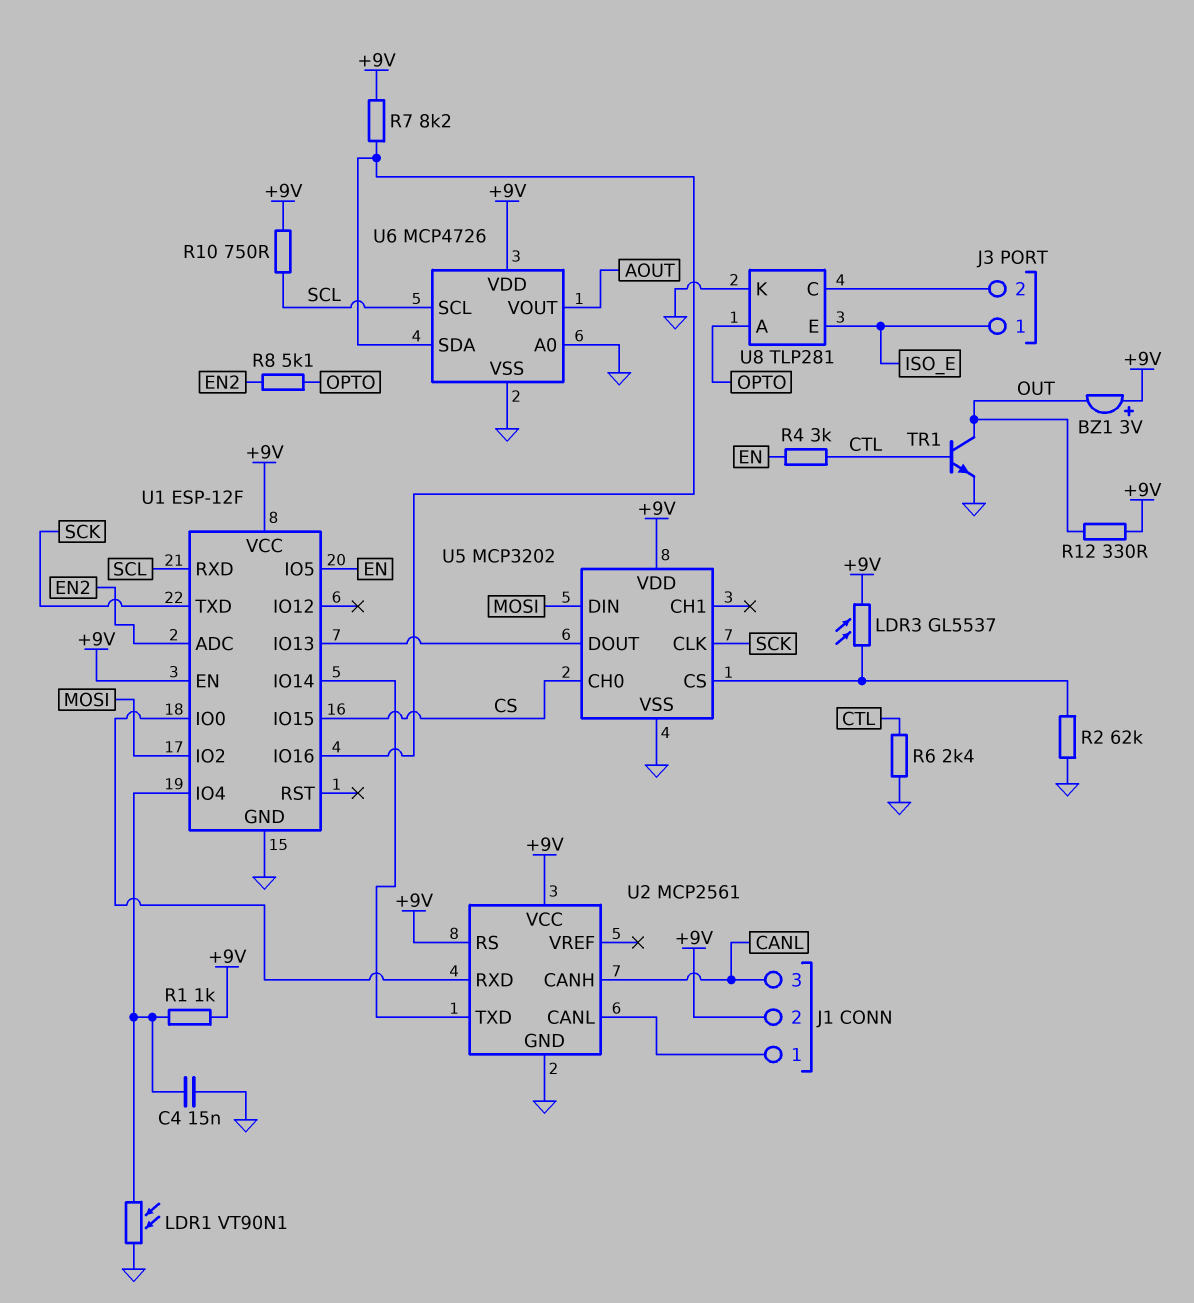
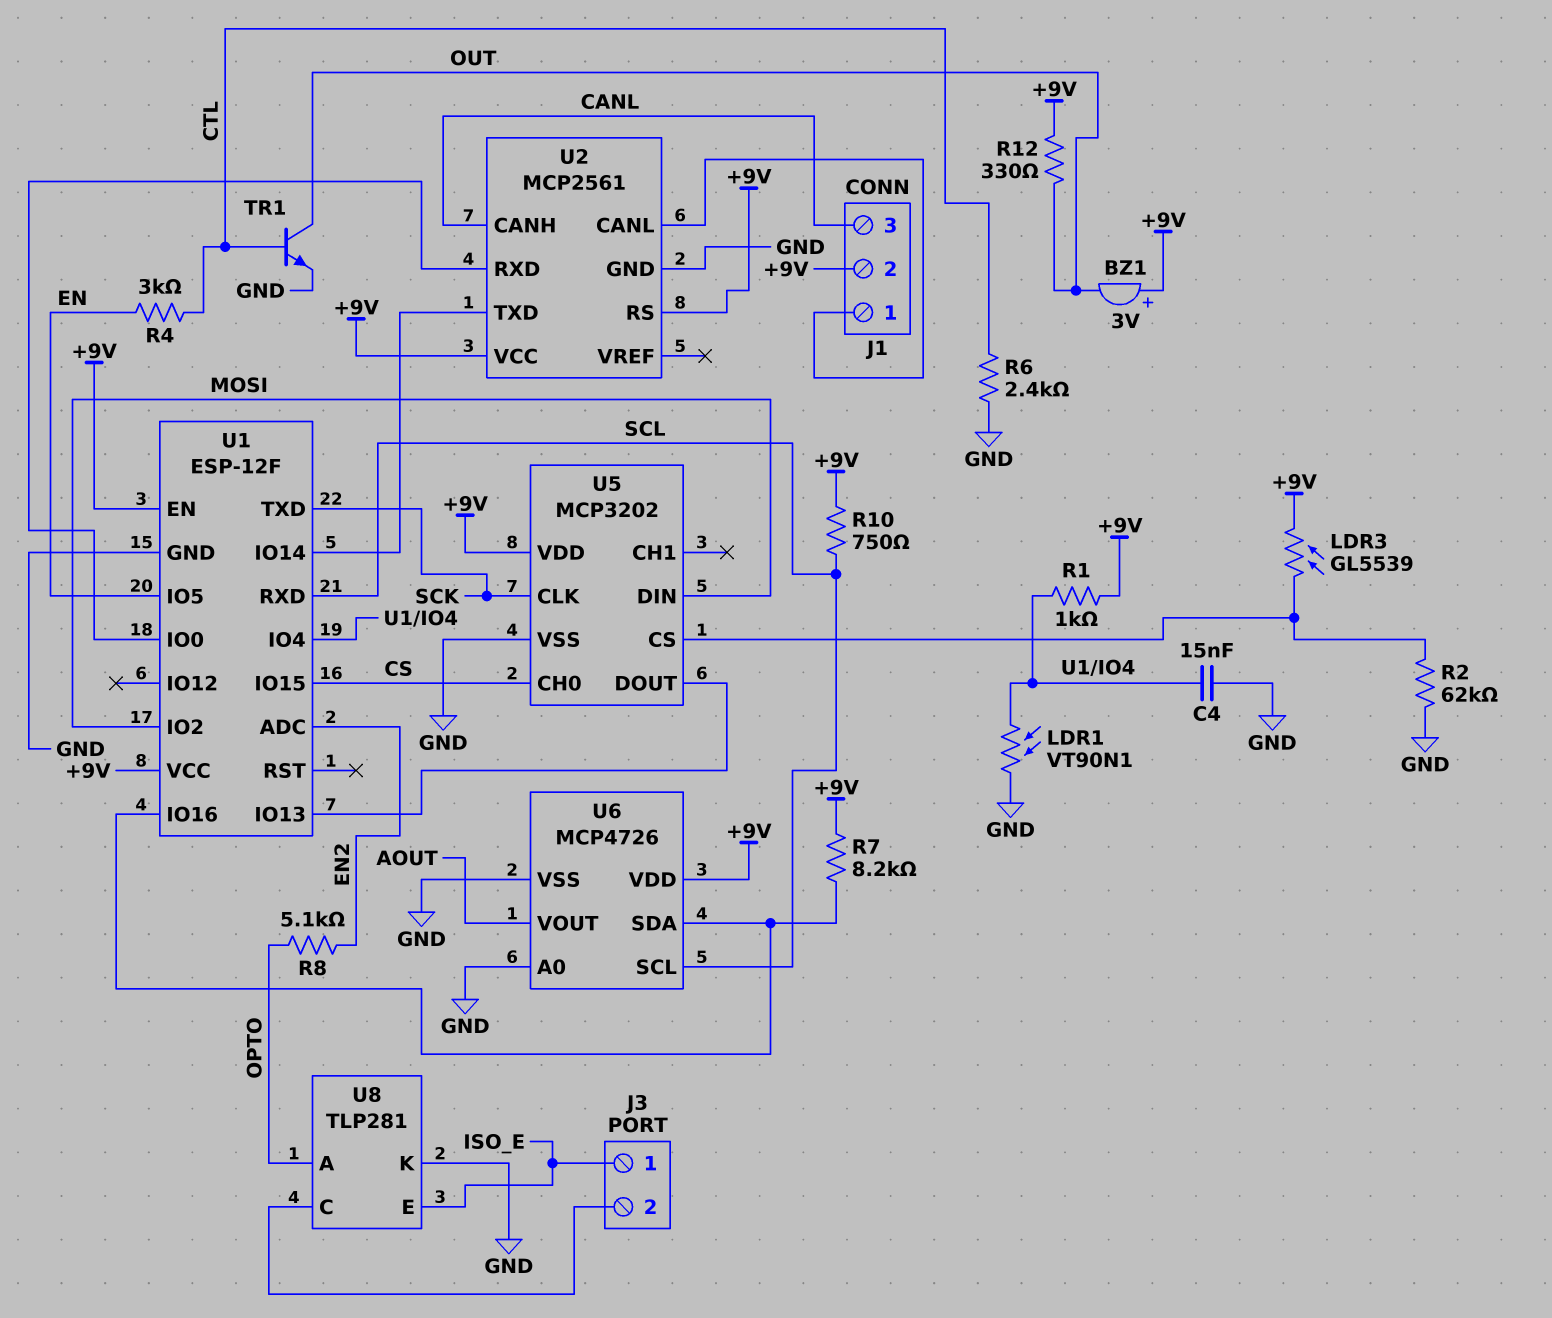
LDR3: GL5537 (+9V, U5/CS) -> GL5539 (+9V, U5/CS)

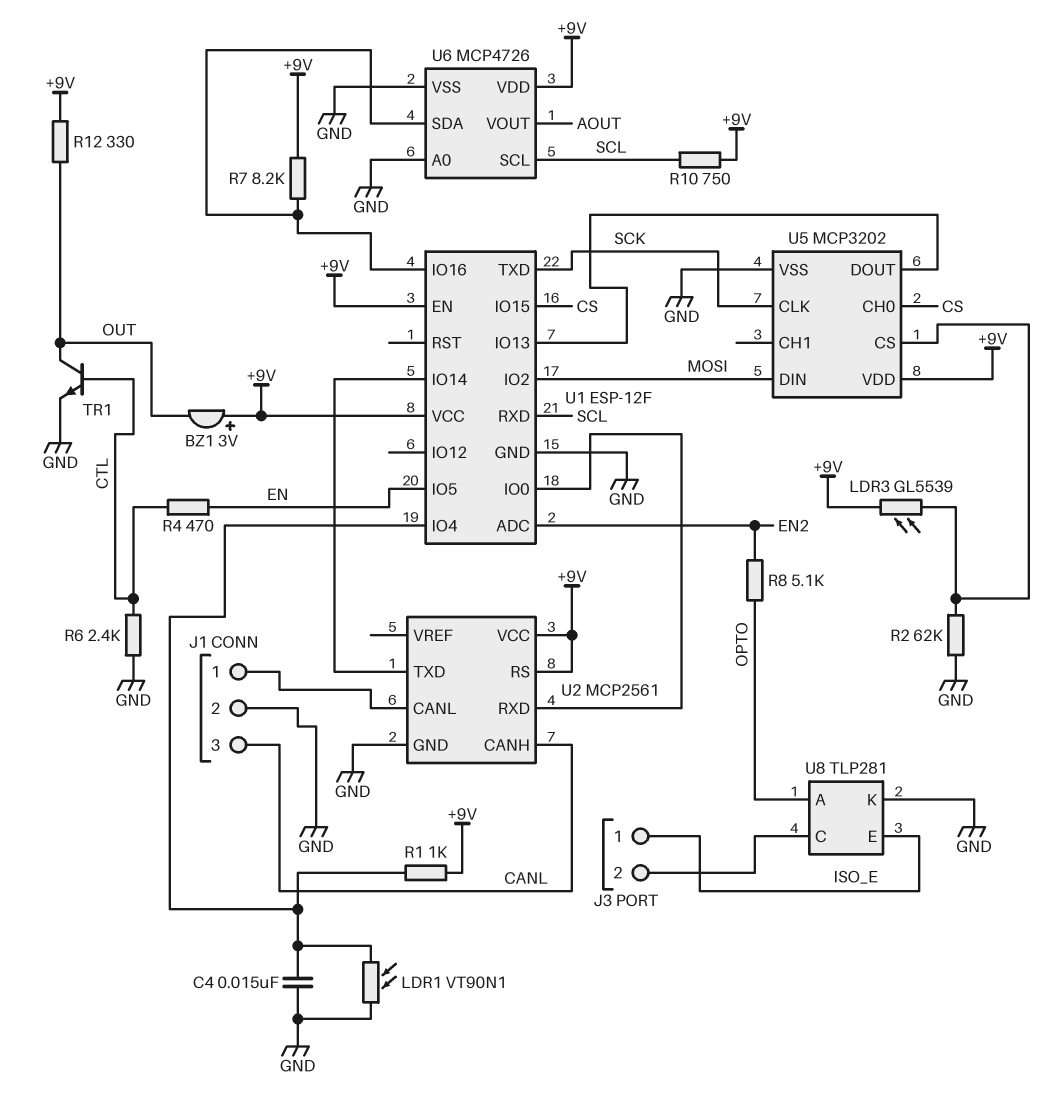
J1 pin 2: +9V -> GND
R4: 3k (CTL, EN) -> 470 (CTL, EN)

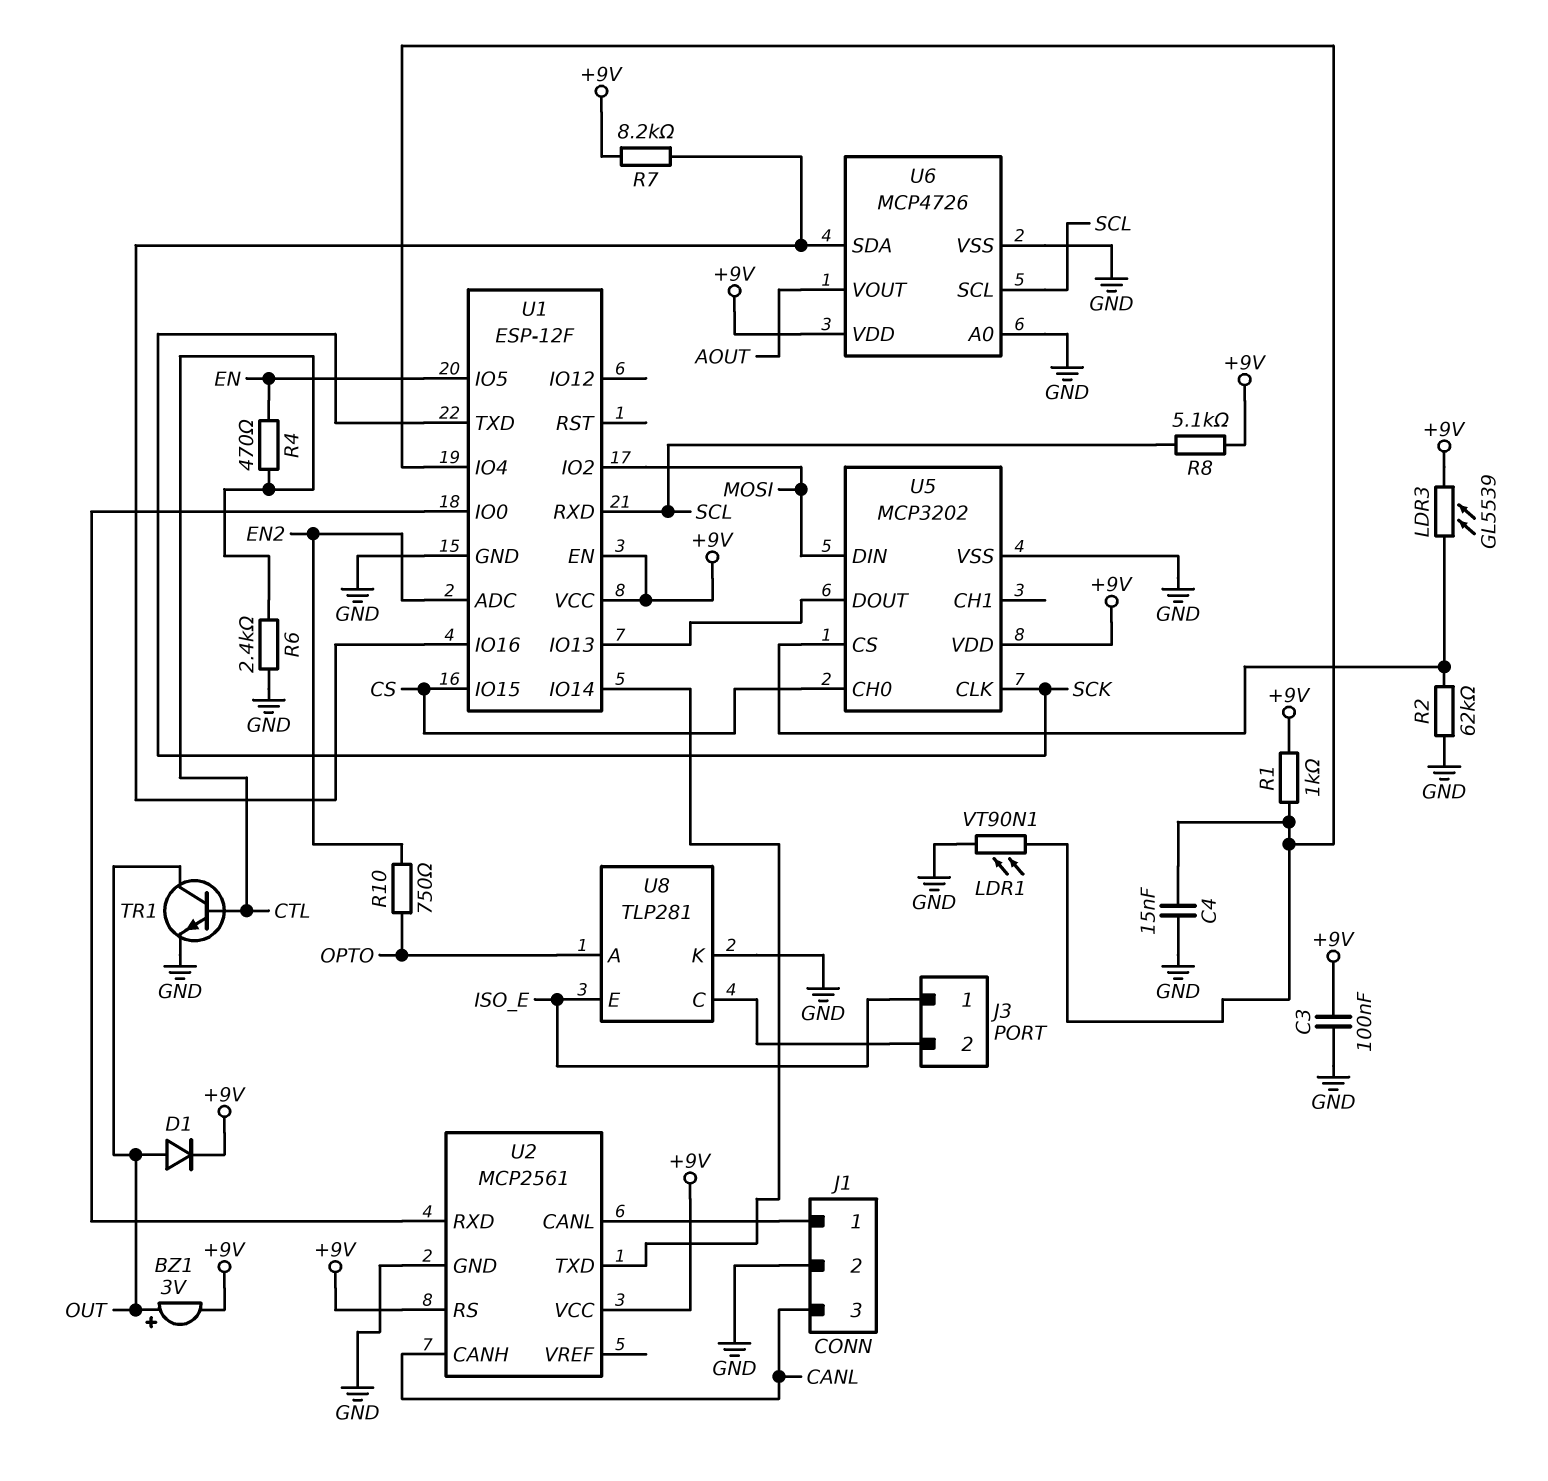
BZ1: buzzer 3V (plus +9V, minus OUT) -> buzzer 3V (plus OUT, minus +9V)
C3: none -> 100nF (+9V, GND)
D1: none -> diode (A OUT, K +9V)
R8: 5.1k (EN2, OPTO) -> 5.1k (+9V, SCL)
R10: 750 (+9V, SCL) -> 750 (EN2, OPTO)
R12: 330 (+9V, OUT) -> none

